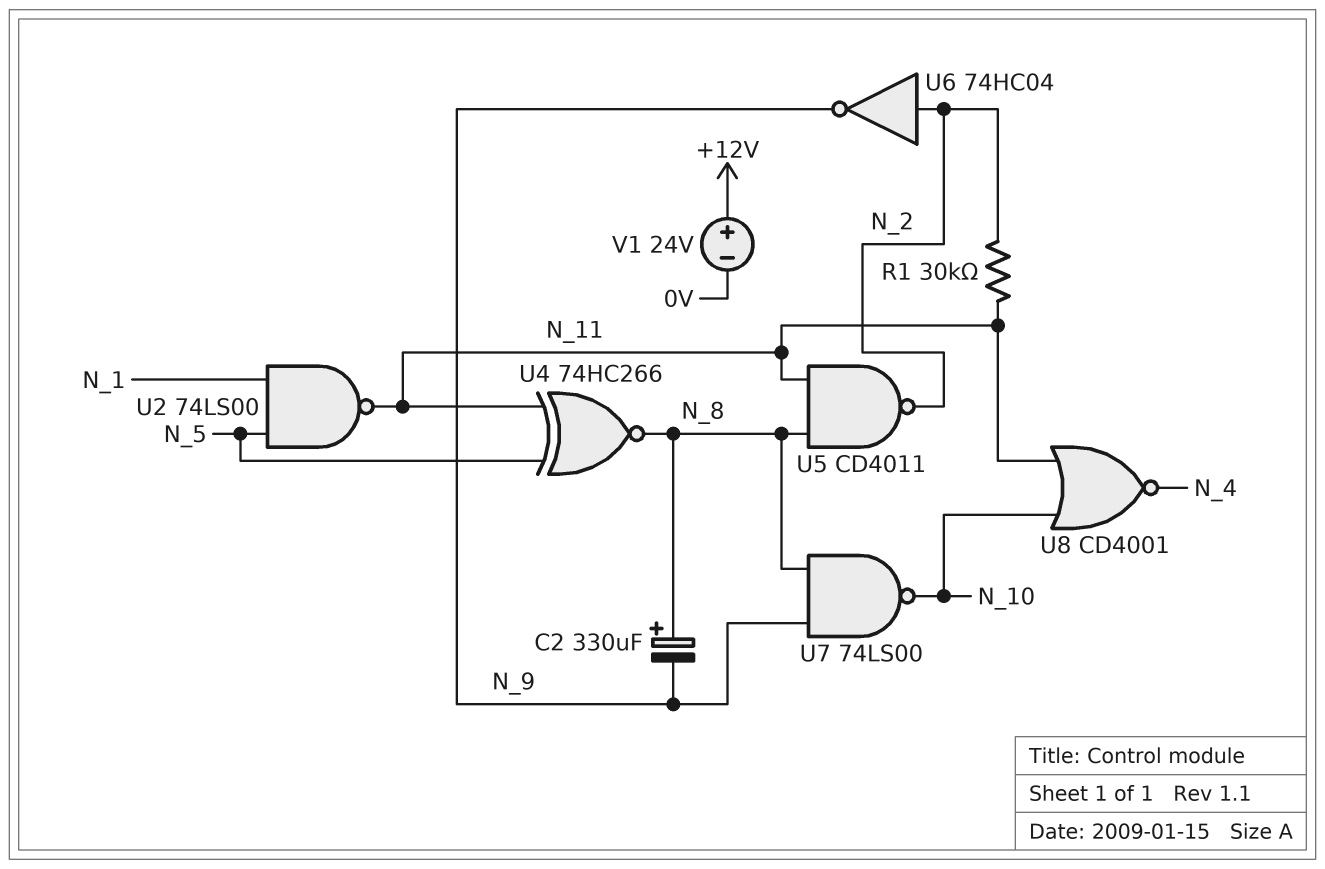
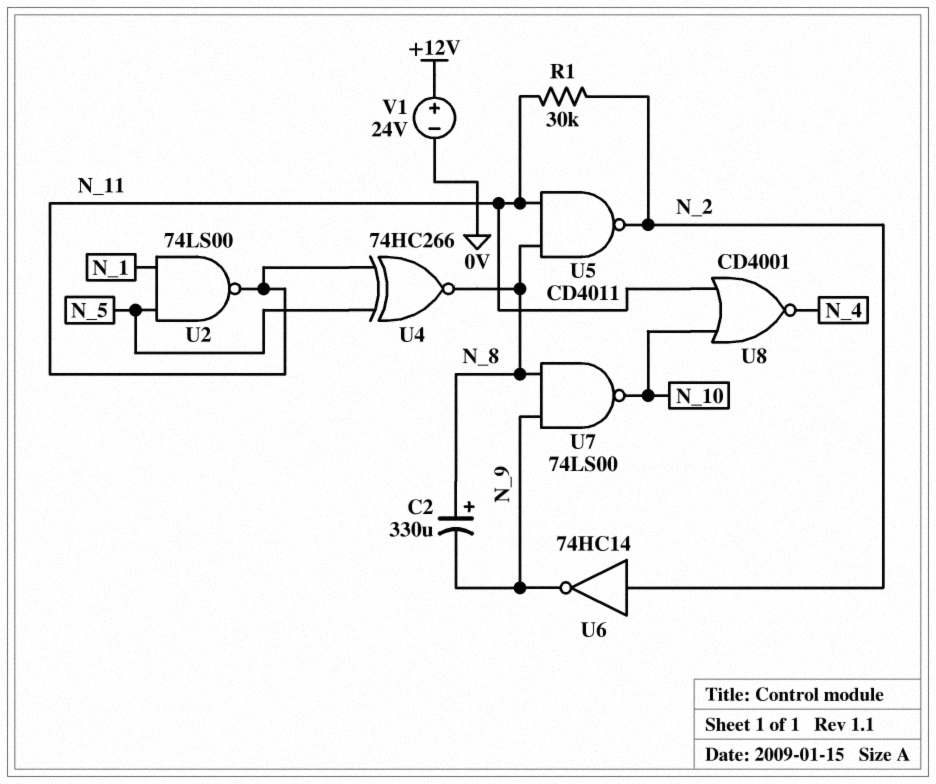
U6: NOT 74HC04 (in N_2, out N_9) -> NOT 74HC14 (in N_2, out N_9)

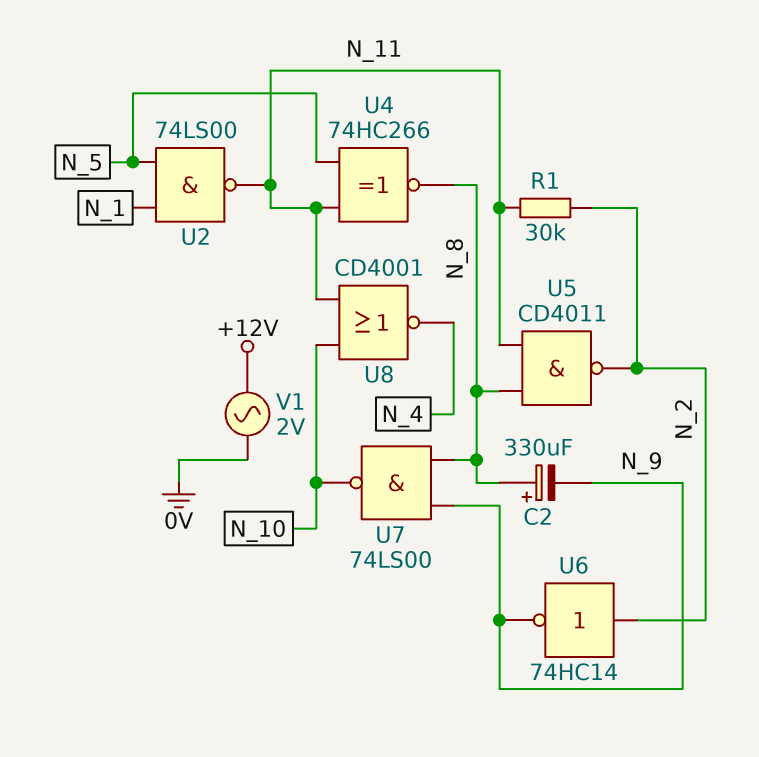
V1: 24V (plus +12V, minus 0V) -> AC 2V (+12V, 0V)

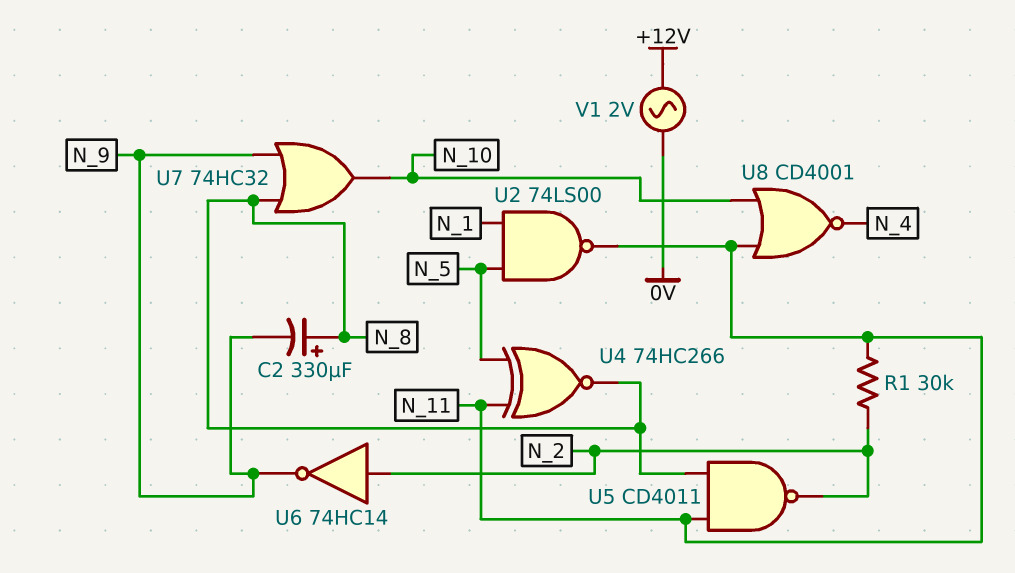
U7: NAND 74LS00 (in N_8, in N_9, out N_10) -> OR 74HC32 (in N_8, in N_9, out N_10)

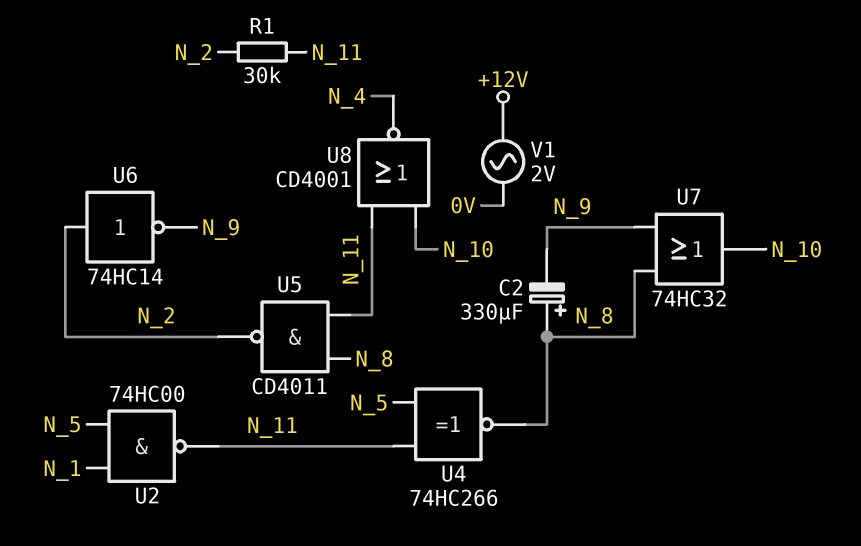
U2: NAND 74LS00 (in N_1, in N_5, out N_11) -> NAND 74HC00 (in N_1, in N_5, out N_11)

